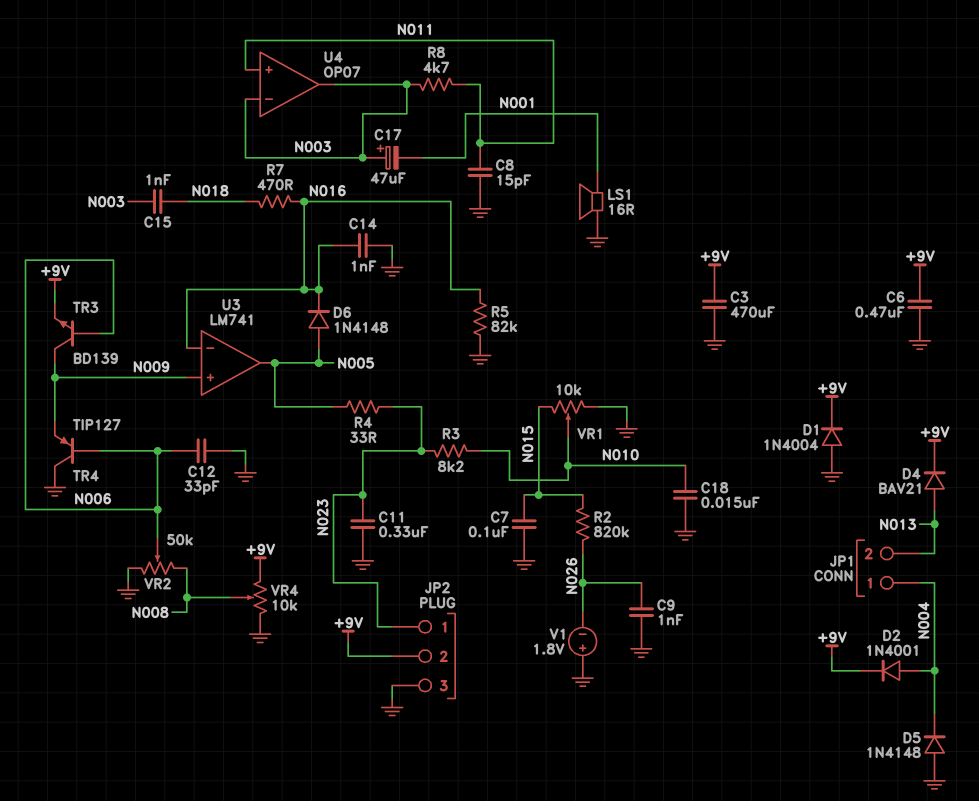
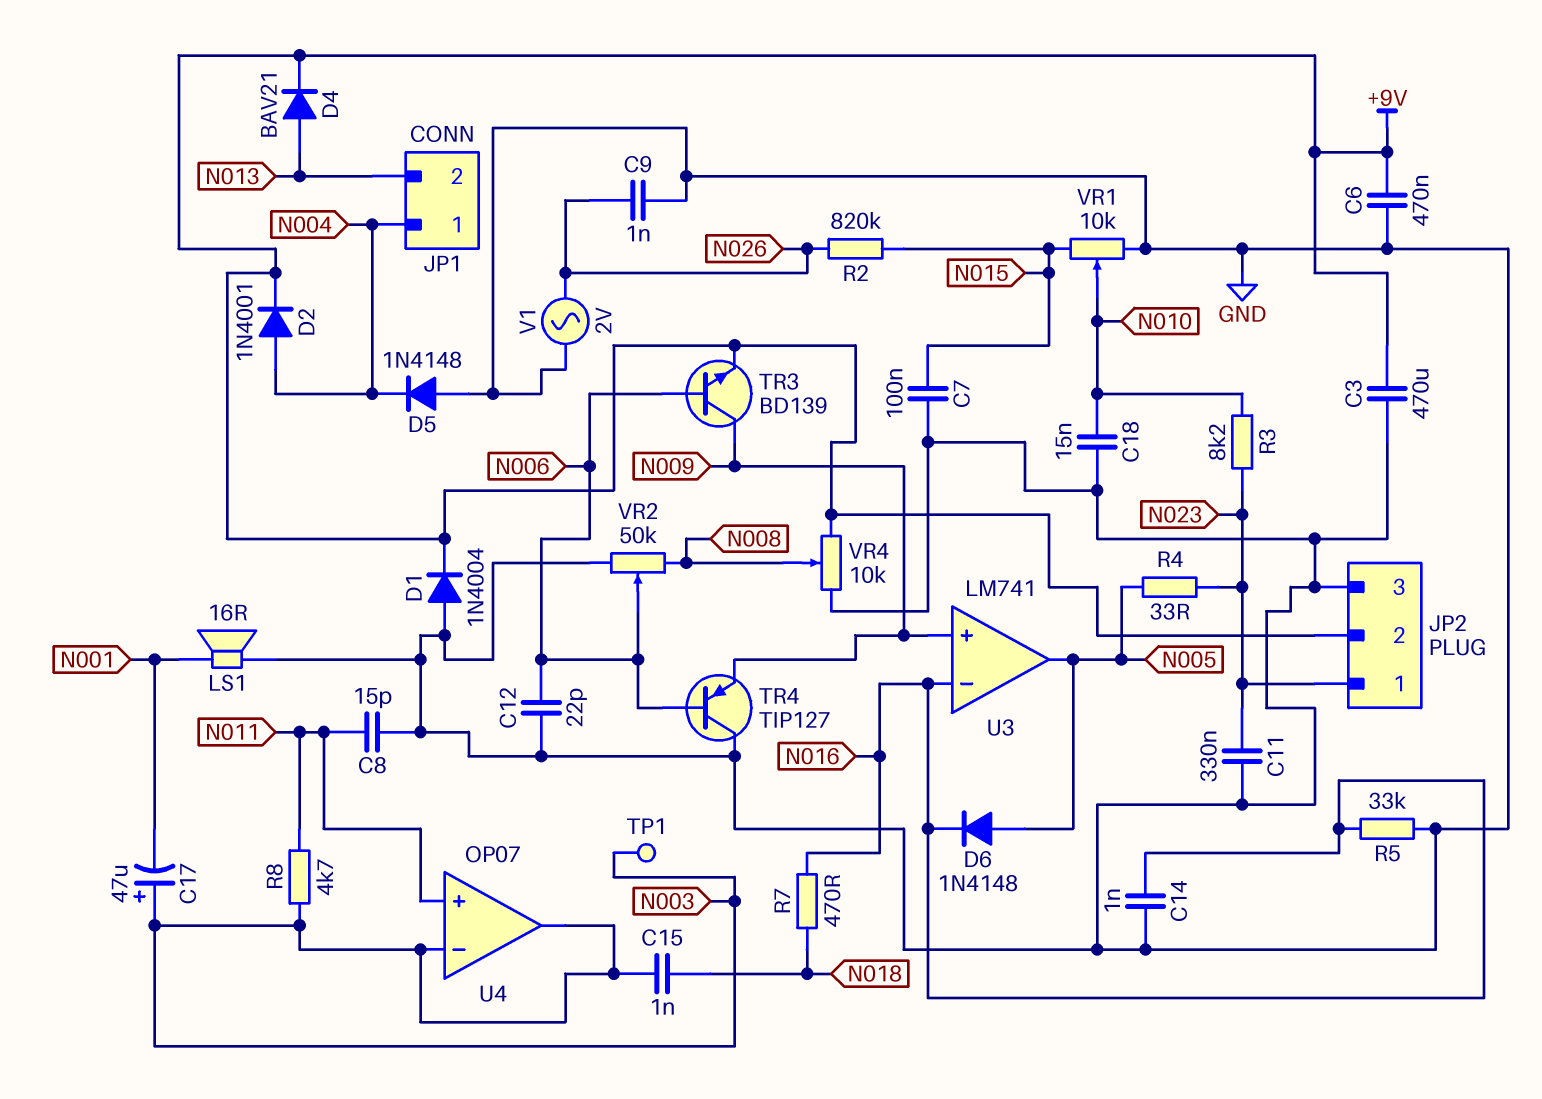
C12: 33pF (GND, N006) -> 22pF (GND, N006)
R5: 82k (GND, N016) -> 33k (GND, N016)
TP1: none -> test point (N003)
V1: 1.8V (plus GND, minus N026) -> AC 2V (GND, N026)

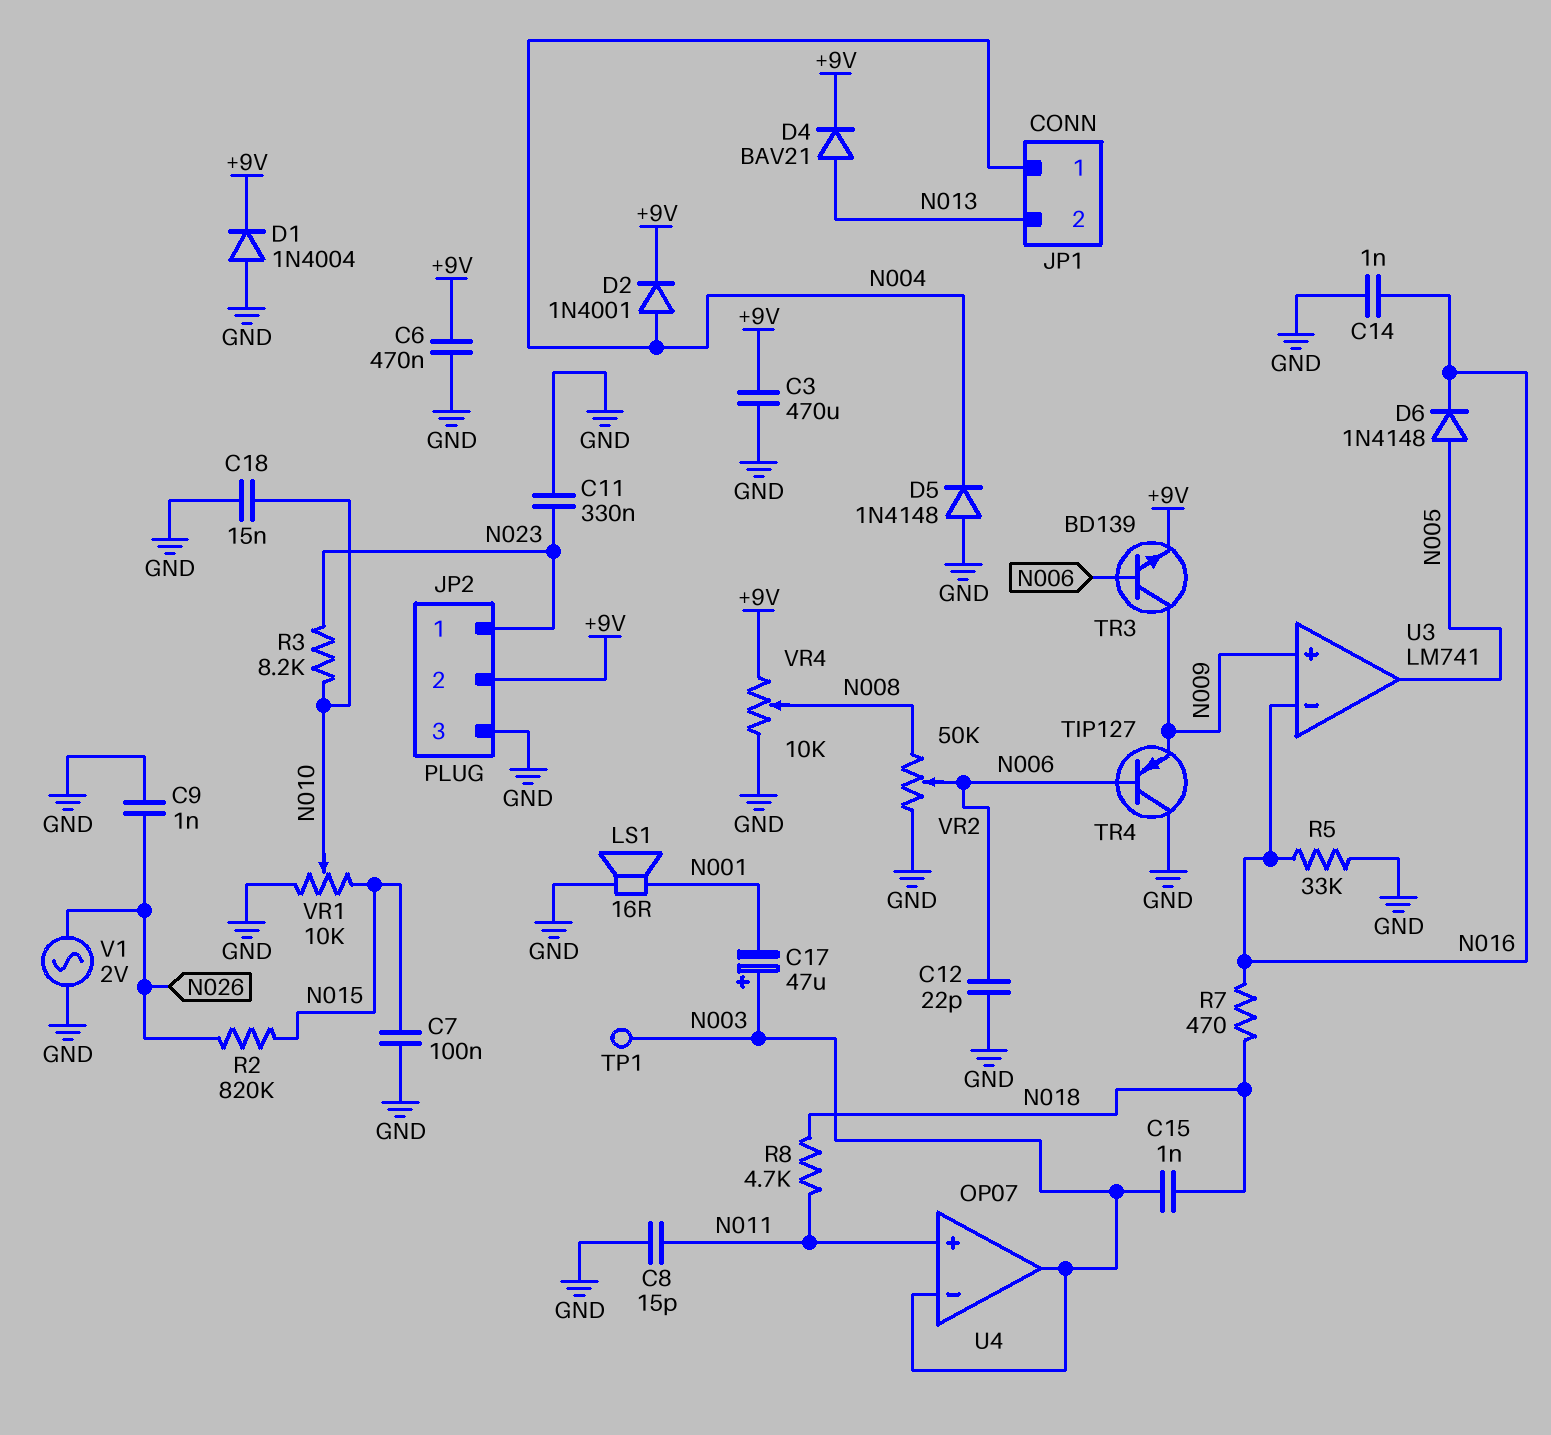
R4: 33 (N005, N023) -> none
R8: 4.7k (N003, N011) -> 4.7k (N011, N018)

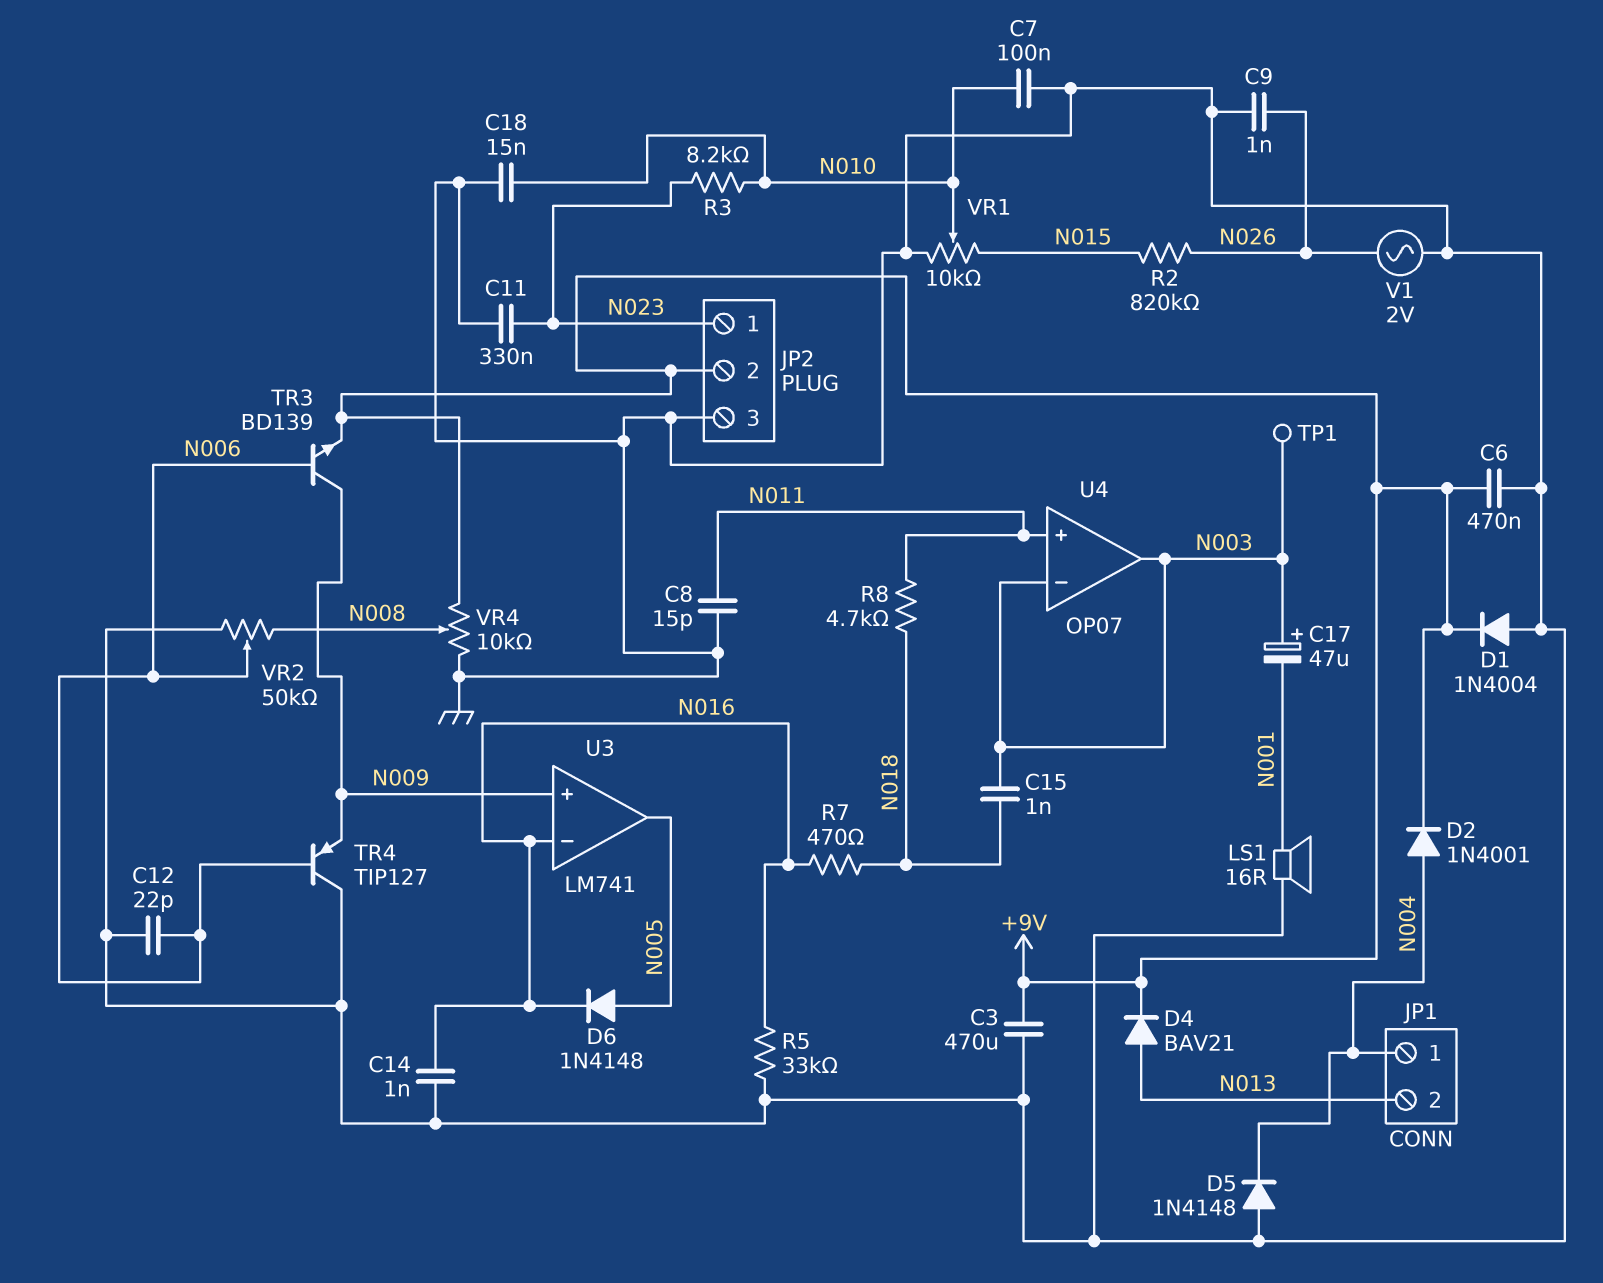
C7: 100nF (GND, N015) -> 100nF (GND, N010)

